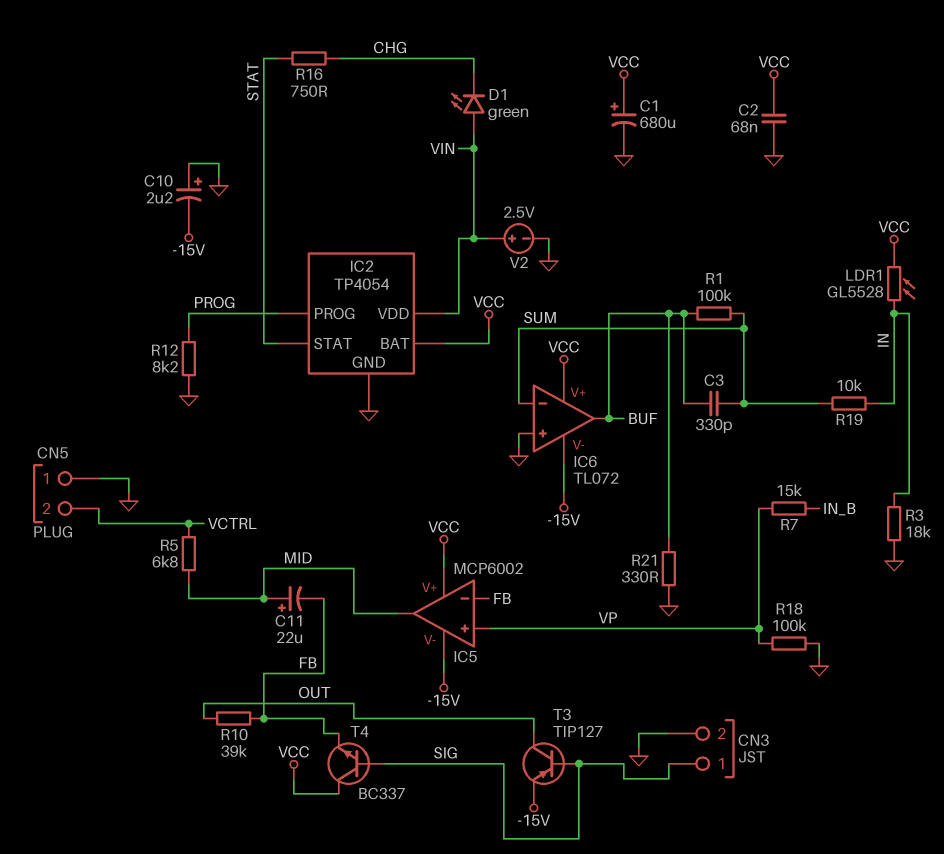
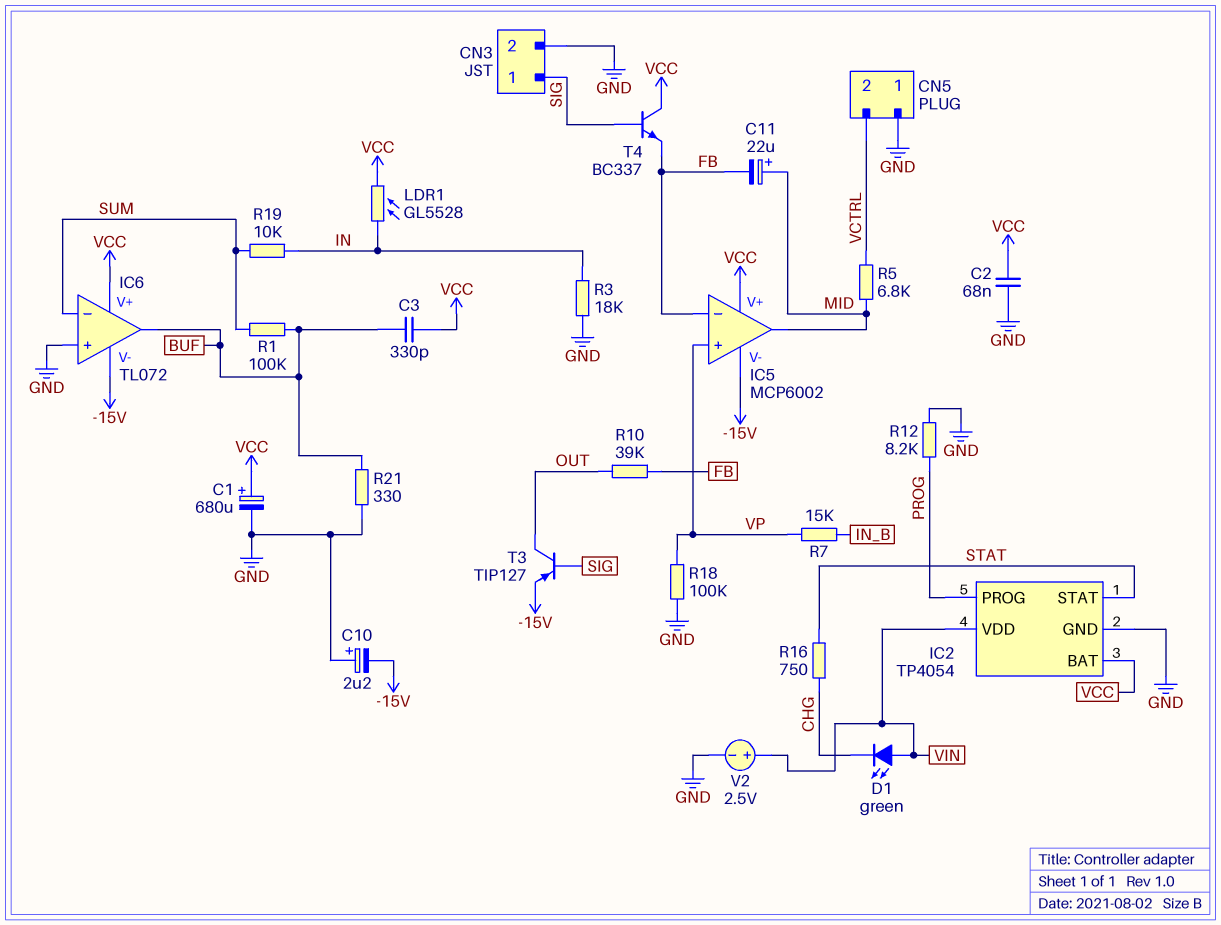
C3: 330pF (BUF, SUM) -> 330pF (BUF, VCC)

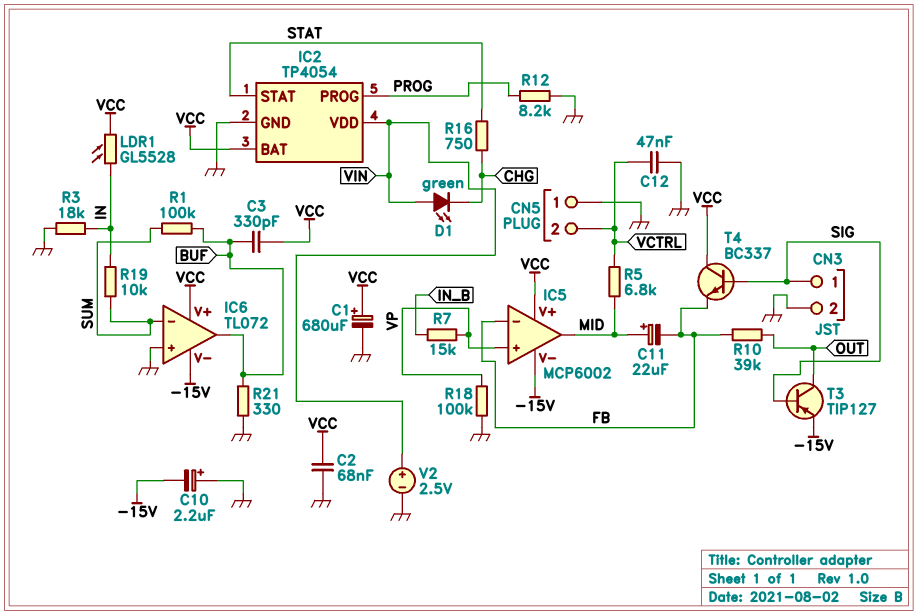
C12: none -> 47nF (GND, VCTRL)

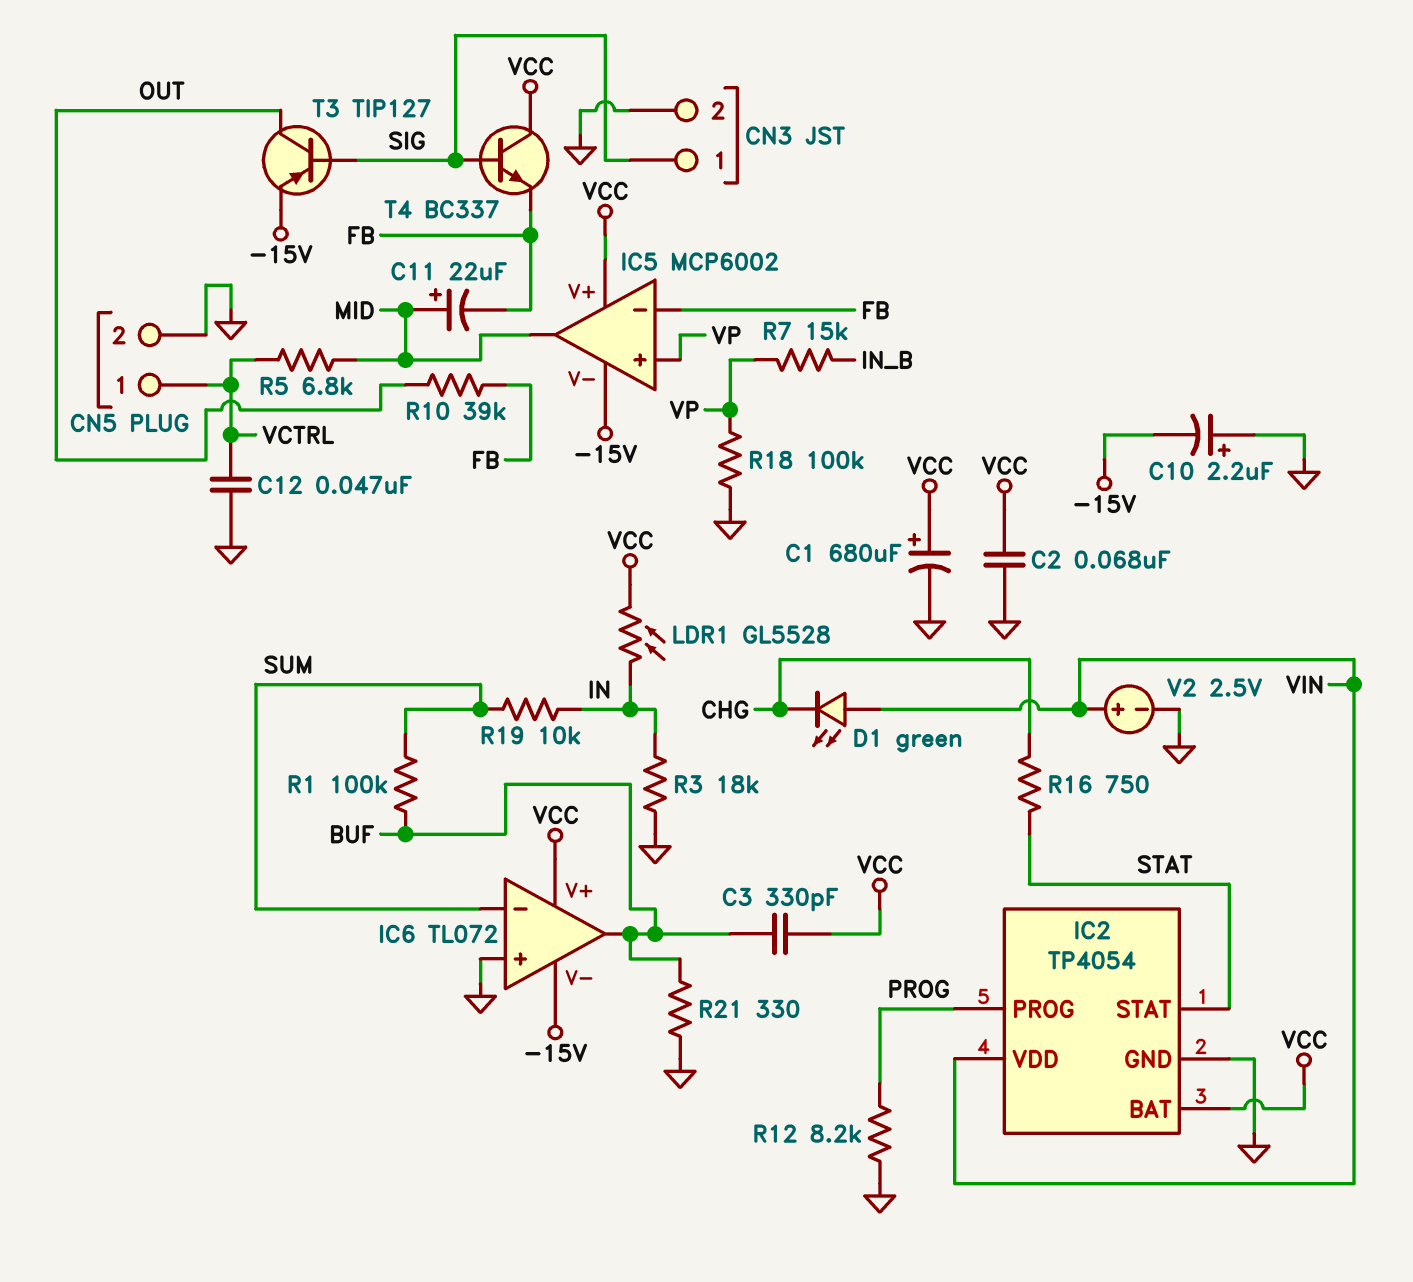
CN5 pin 1: GND -> VCTRL
CN5 pin 2: VCTRL -> GND

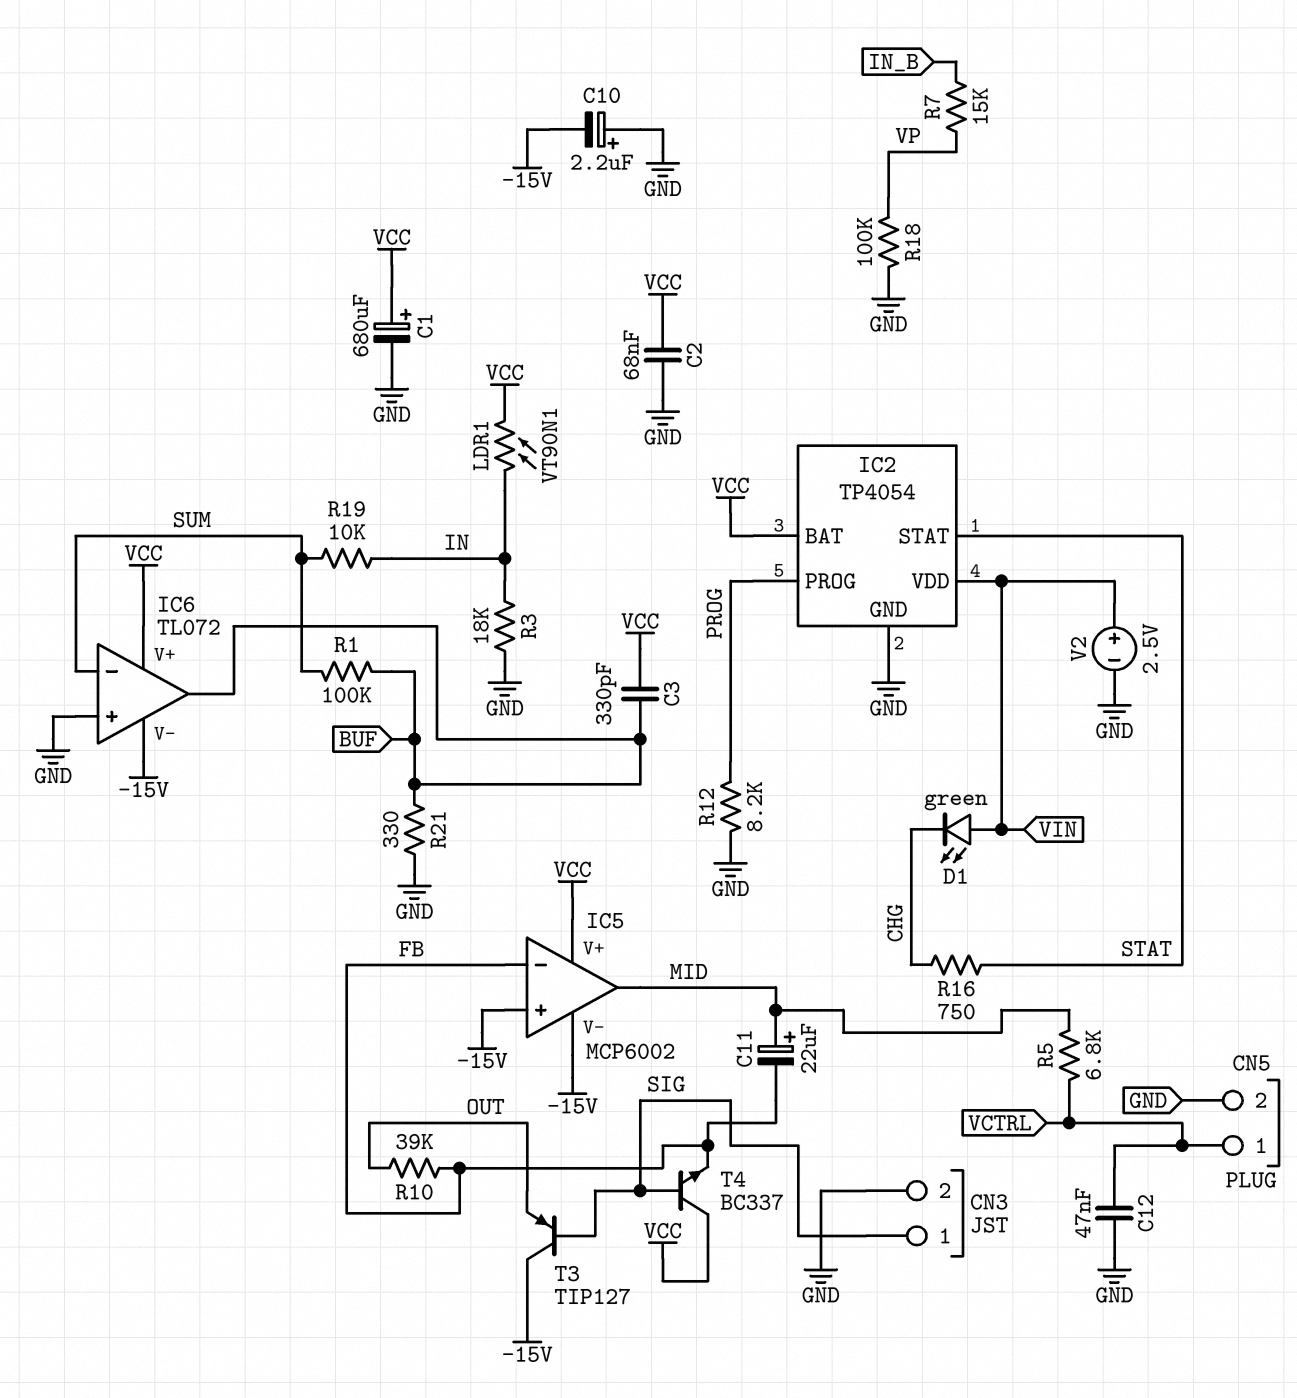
IC5 pin in+: VP -> -15V
LDR1: GL5528 (IN, VCC) -> VT90N1 (IN, VCC)
T3: PNP TIP127 (B SIG, C OUT, E -15V) -> PNP TIP127 (B SIG, C -15V, E OUT)

